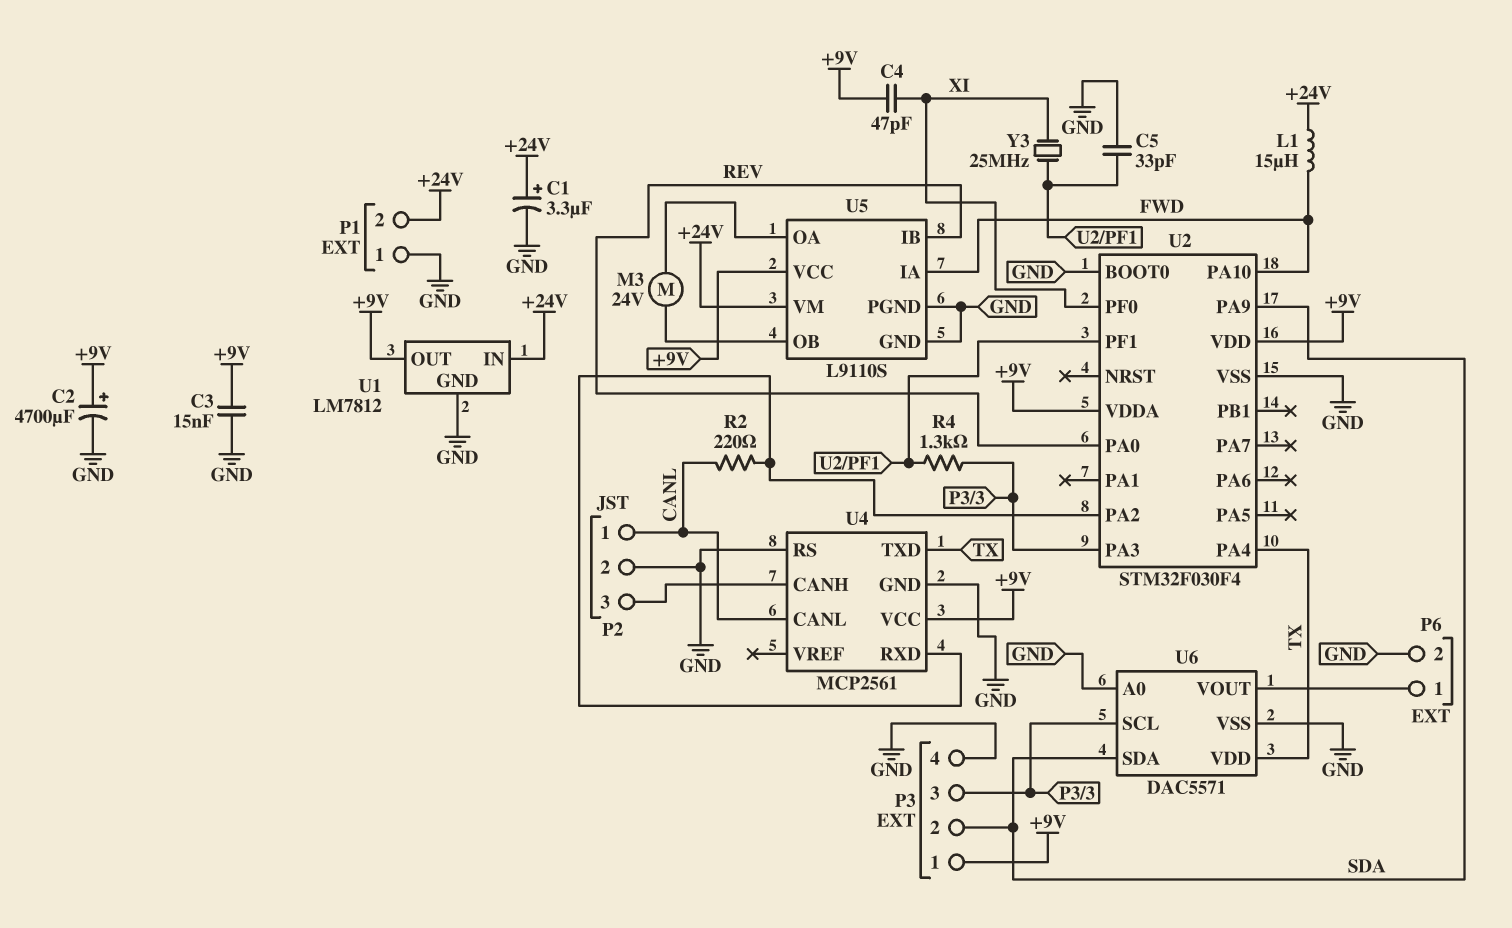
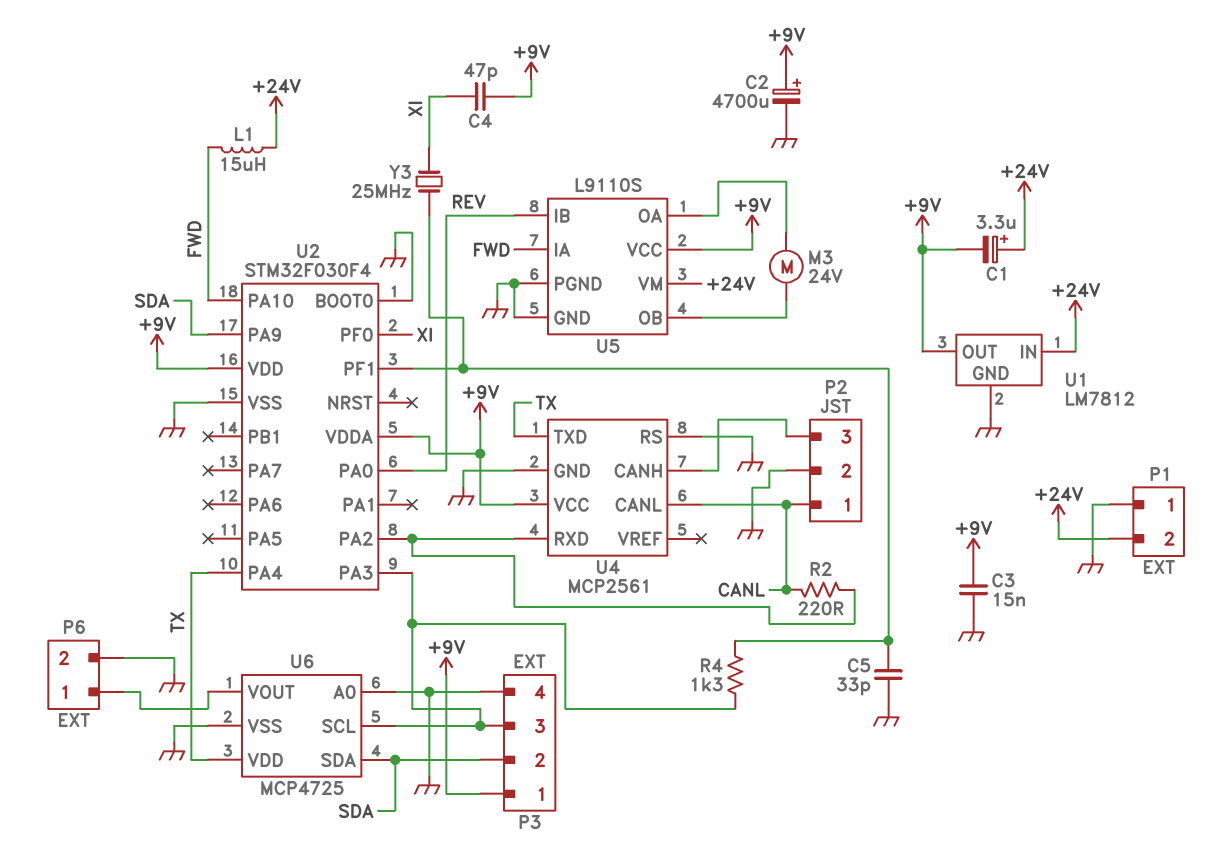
C1: 3.3uF (plus +24V, minus GND) -> 3.3uF (plus +24V, minus +9V)
U6: DAC5571 -> MCP4725

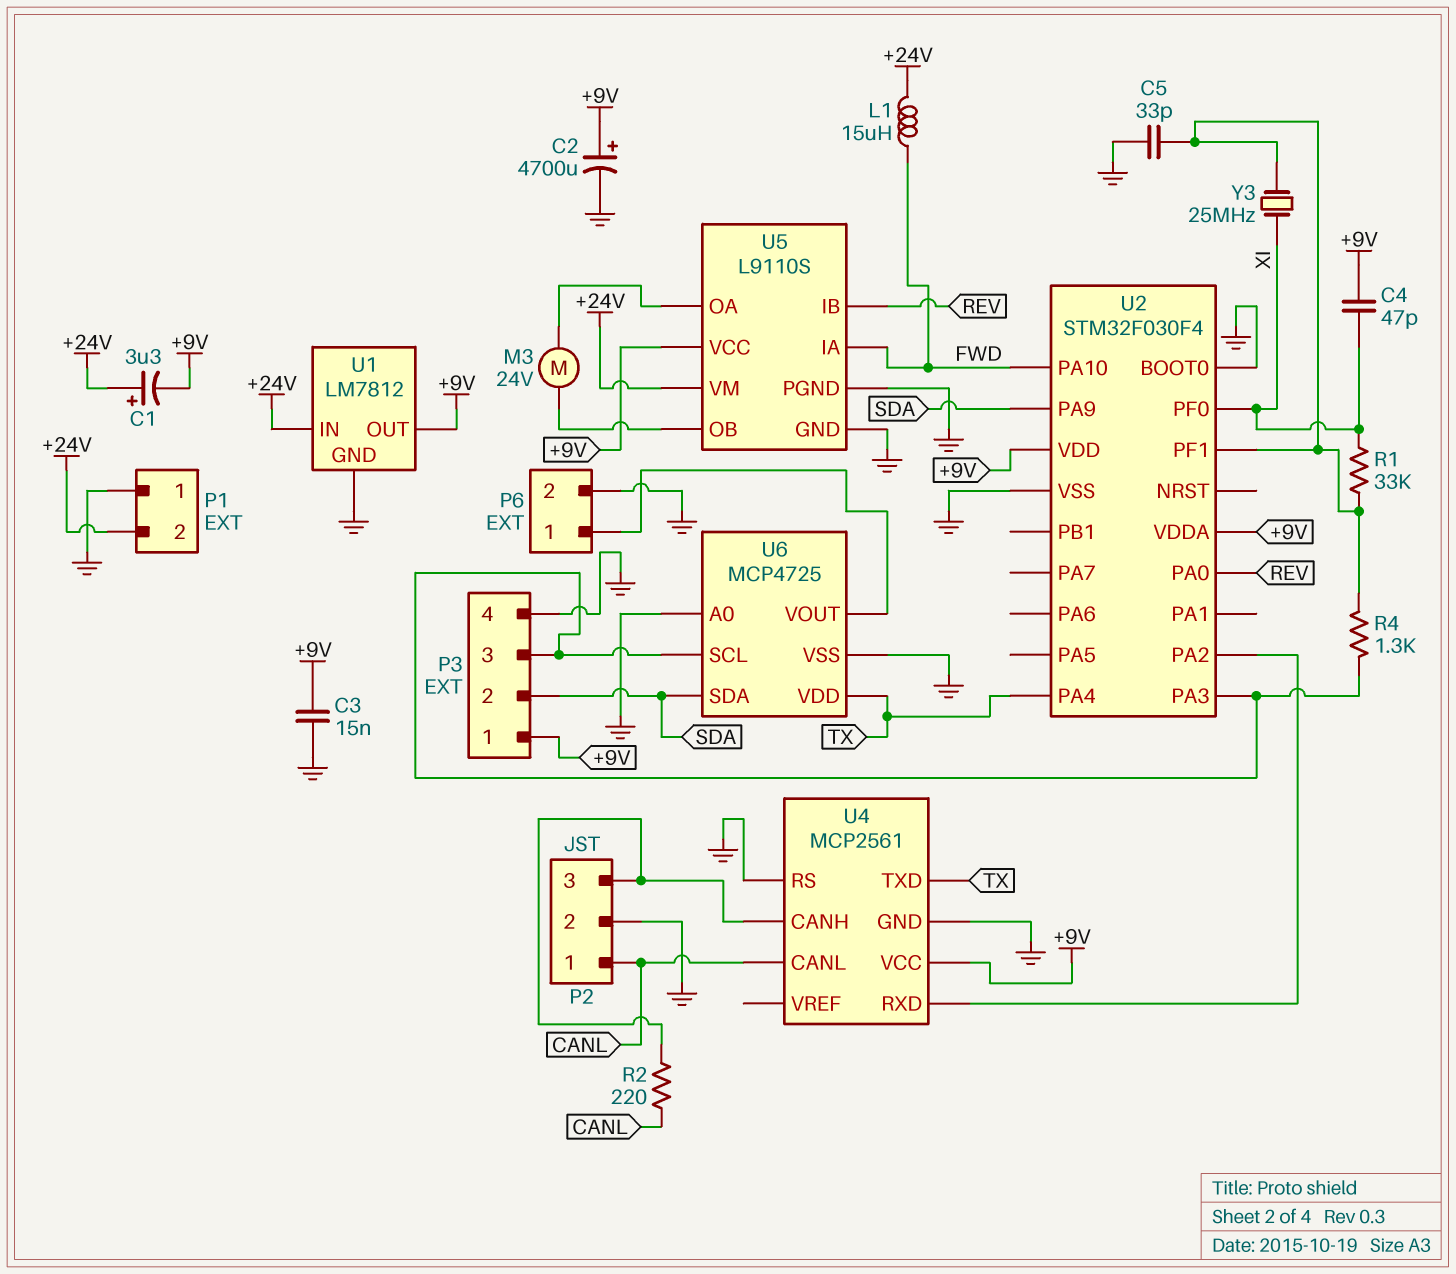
R1: none -> 33k (U2/PF1, XI)
R2: 220 (CANL, U2/PA2) -> 220 (CANL, P2/3)

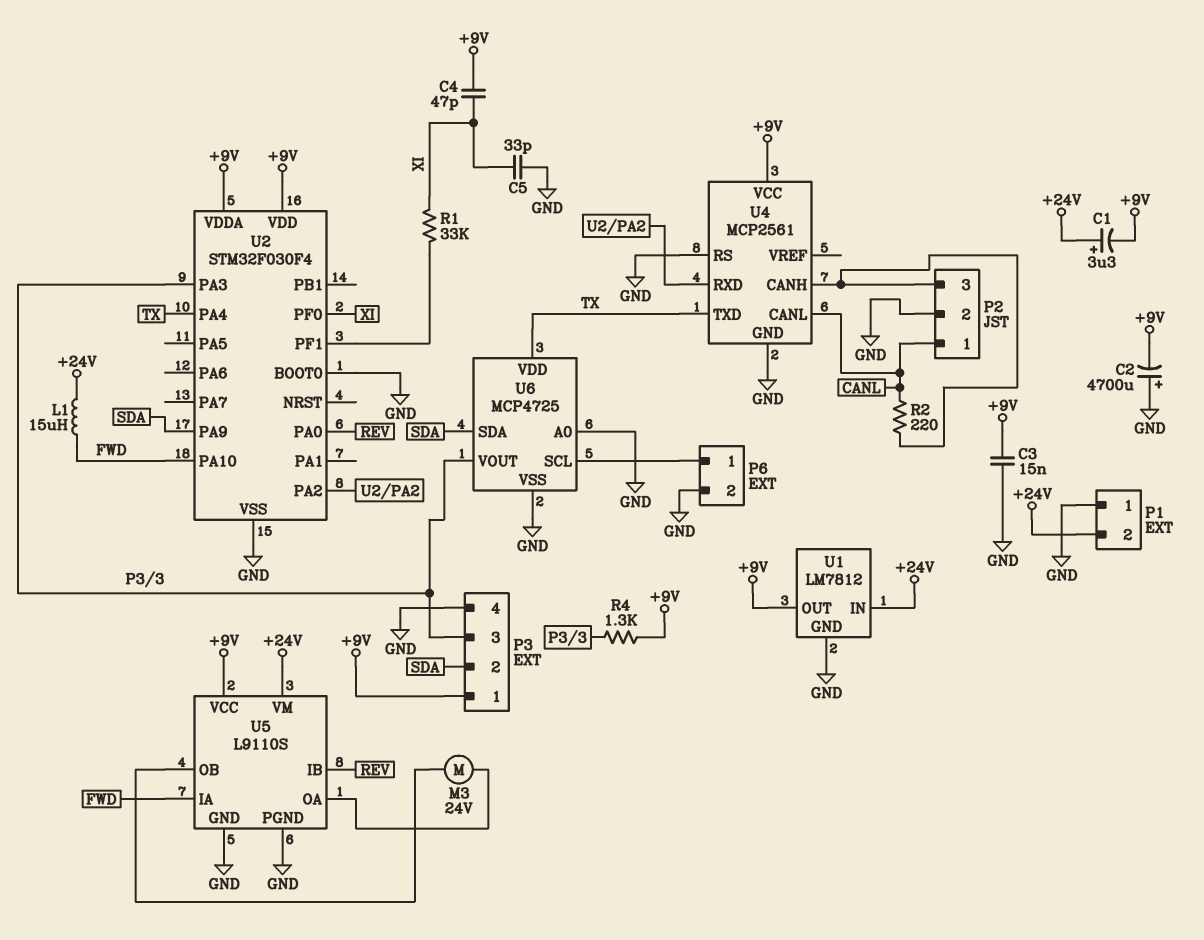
C2: 4700uF (plus +9V, minus GND) -> 4700uF (plus GND, minus +9V)
C5: 33pF (GND, U2/PF1) -> 33pF (GND, XI)
R4: 1.3k (P3/3, U2/PF1) -> 1.3k (+9V, P3/3)
U6 pin SCL: P3/3 -> P6/1
U6 pin VOUT: P6/1 -> P3/3
Y3: 25MHz (U2/PF1, XI) -> none

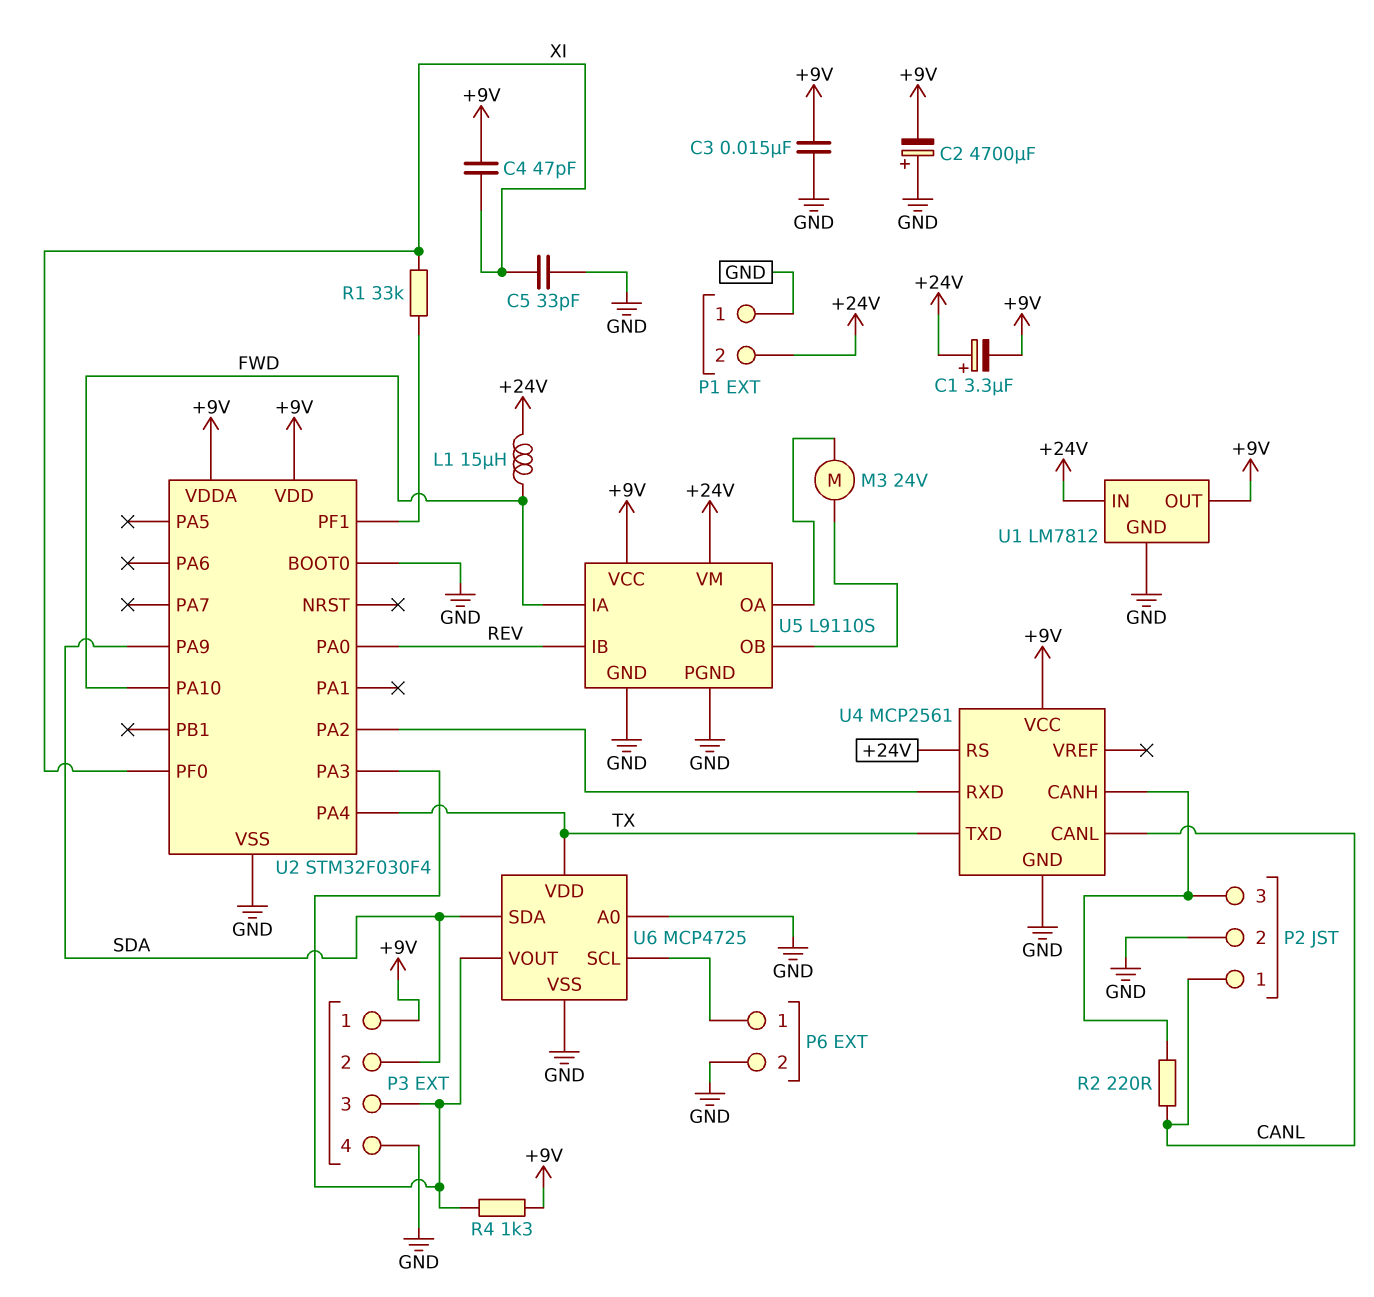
U4 pin RS: GND -> +24V

